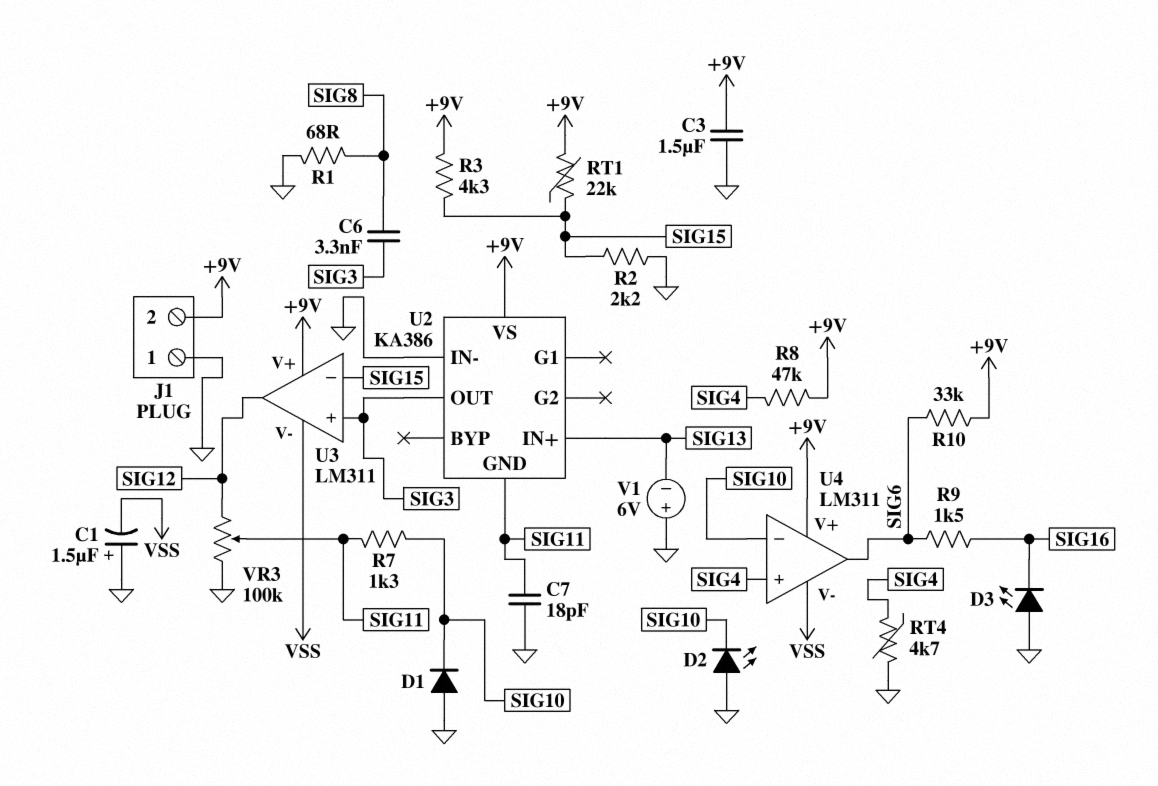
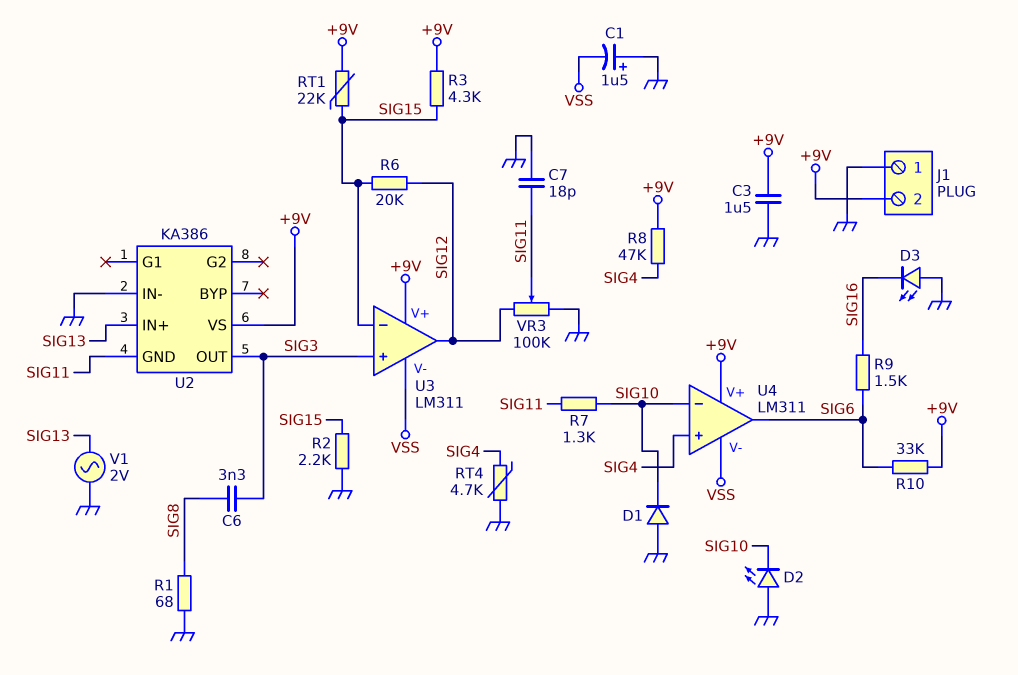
R6: none -> 20k (SIG12, SIG15)
V1: 6V (plus GND, minus SIG13) -> AC 2V (GND, SIG13)

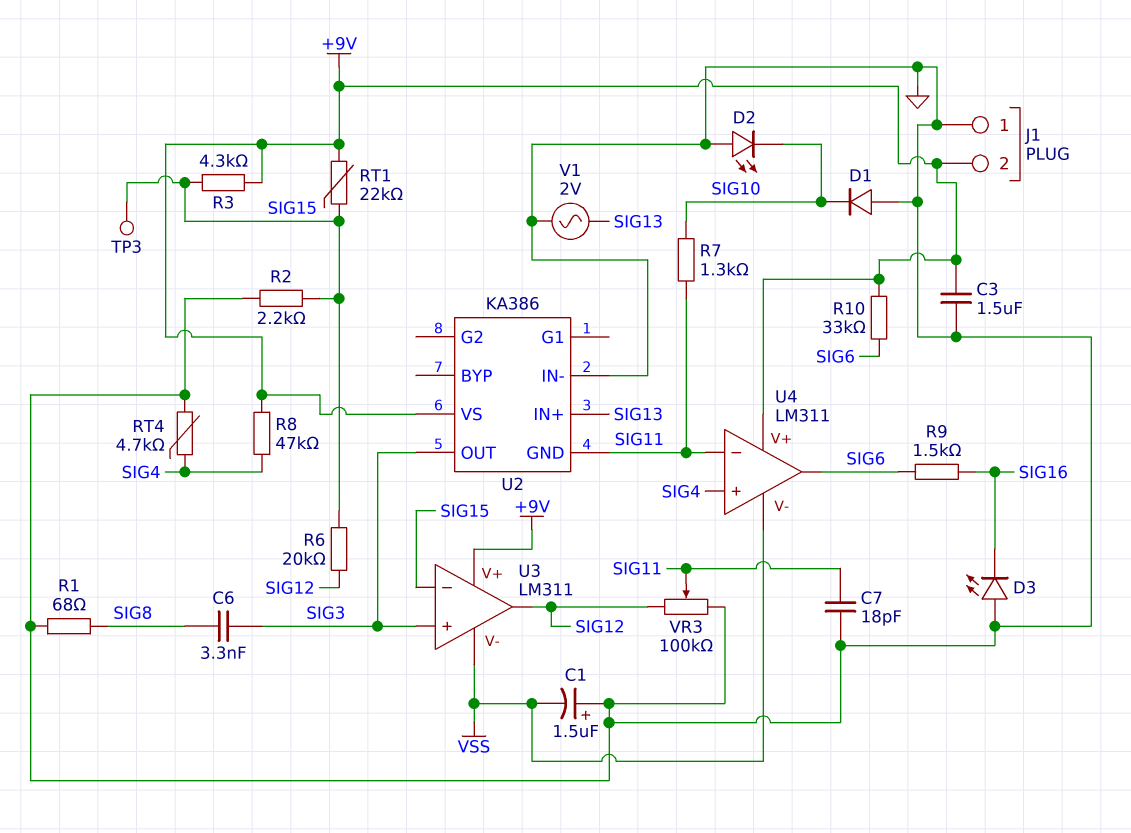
TP3: none -> test point (SIG15)
U4 pin in-: SIG10 -> SIG11

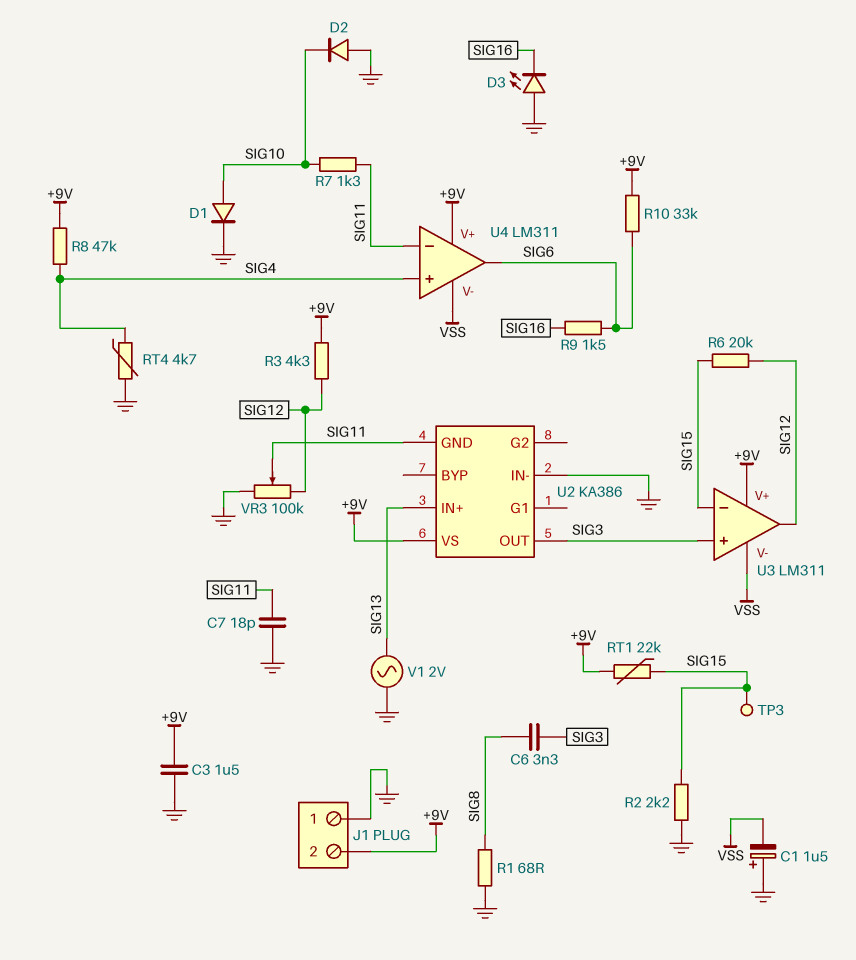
D1: diode (A GND, K SIG10) -> diode (A SIG10, K GND)
D2: LED (A GND, K SIG10) -> diode (A GND, K SIG10)
R3: 4.3k (+9V, SIG15) -> 4.3k (+9V, SIG12)

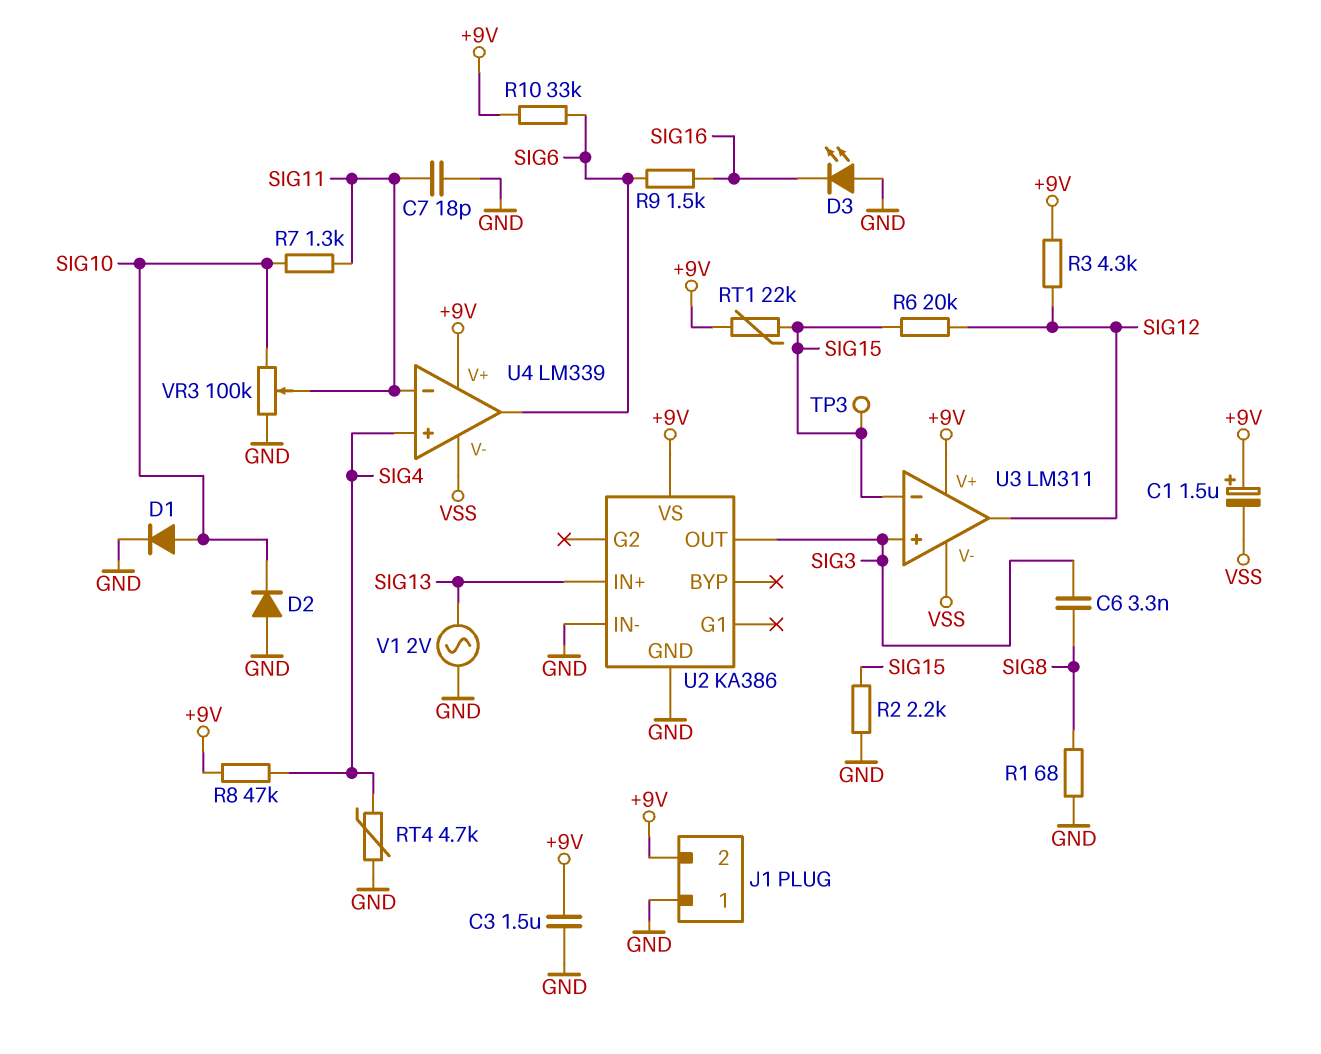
C1: 1.5uF (plus GND, minus VSS) -> 1.5uF (plus +9V, minus VSS)
U2 pin GND: SIG11 -> GND
U4: LM311 -> LM339
VR3: 100k (GND, SIG12, wiper SIG11) -> 100k (GND, SIG10, wiper SIG11)

